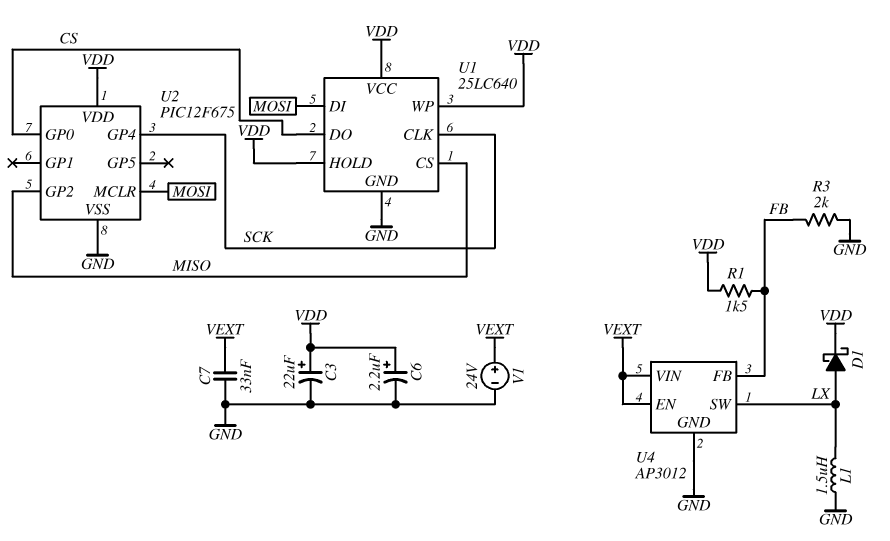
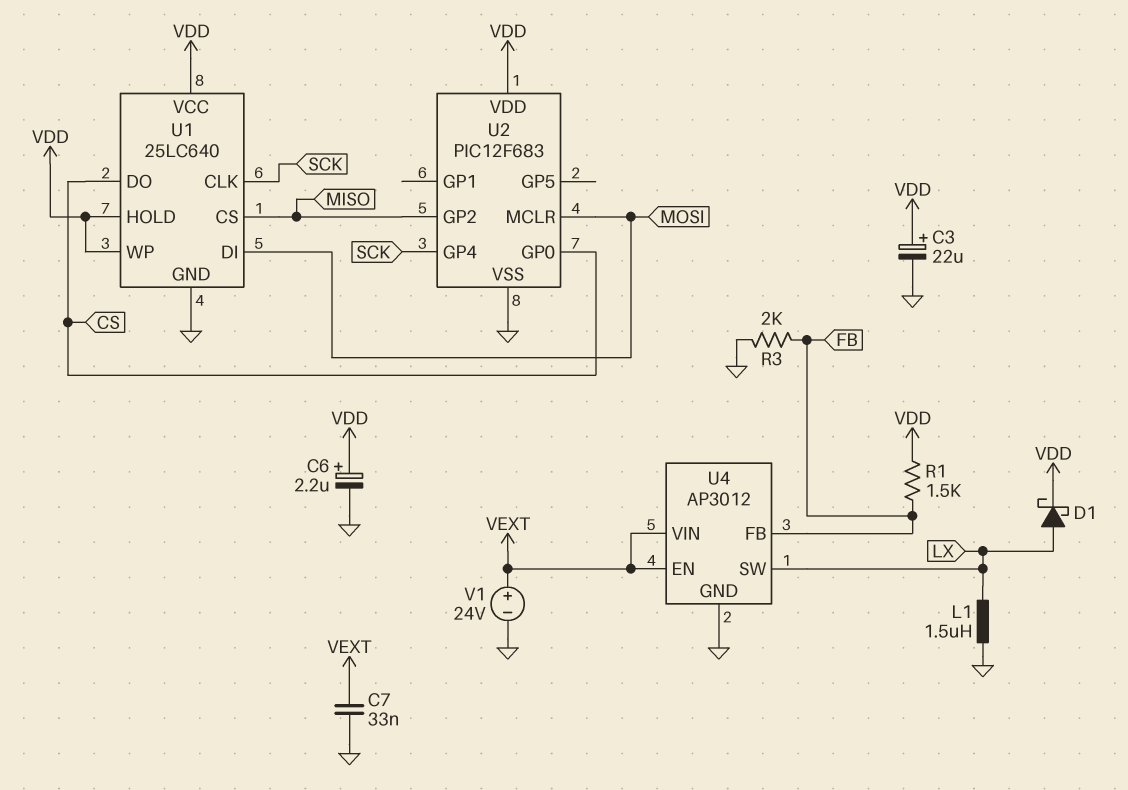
U2: PIC12F675 -> PIC12F683

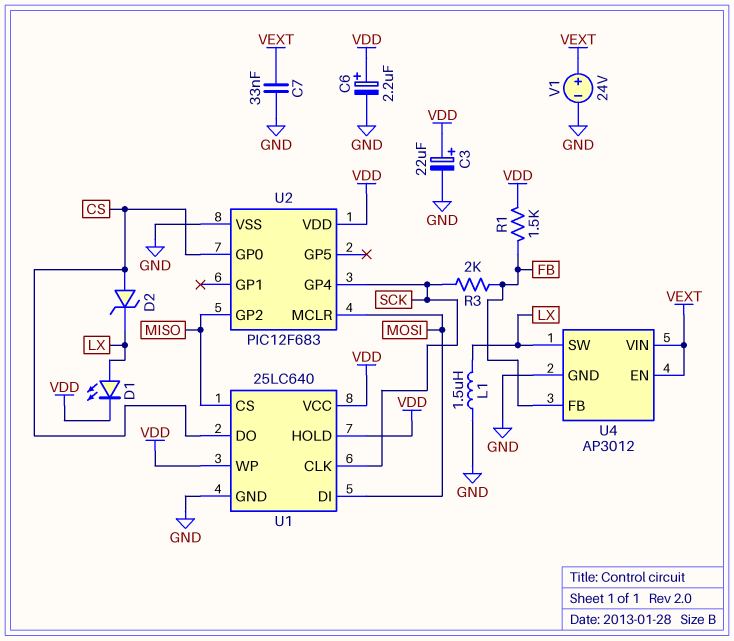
D1: schottky (A LX, K VDD) -> LED (A LX, K VDD)
D2: none -> zener (A CS, K LX)
R3: 2k (FB, GND) -> 2k (FB, SCK)

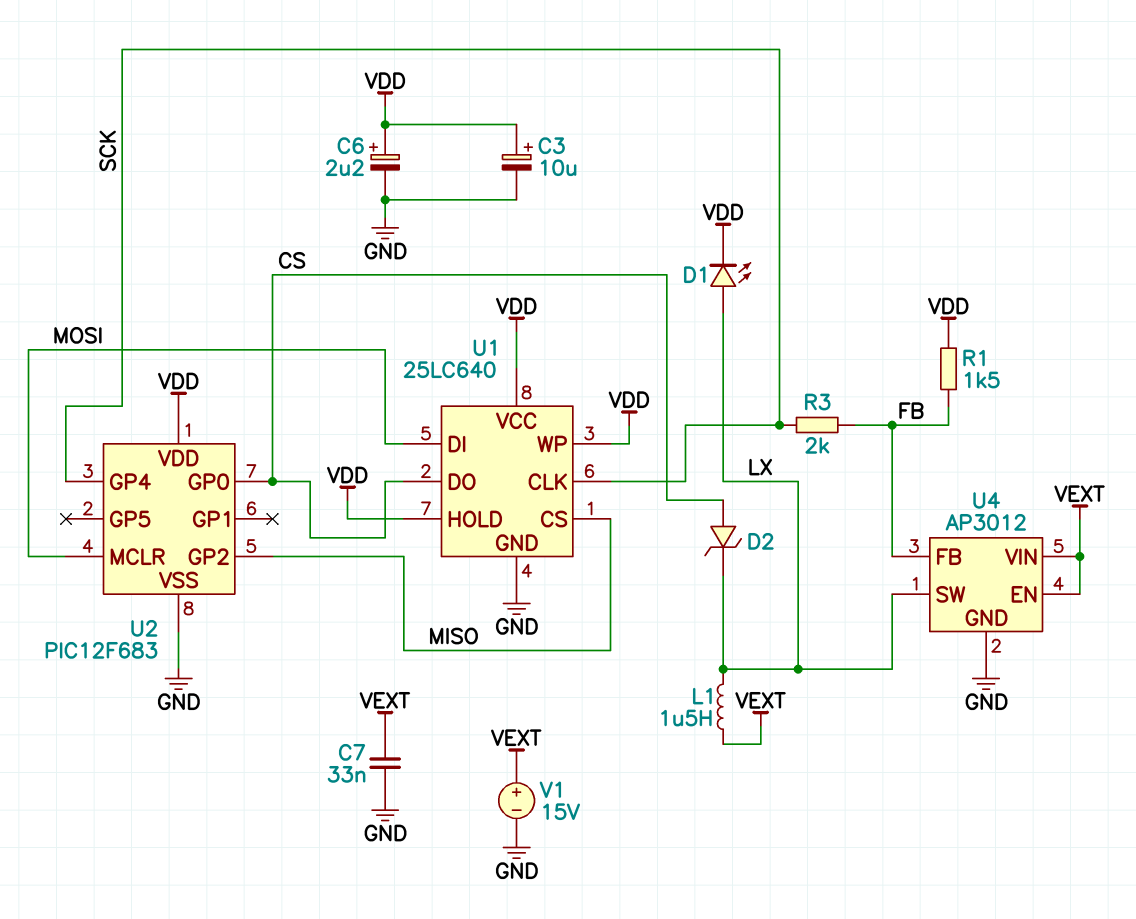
C3: 22uF (plus VDD, minus GND) -> 10uF (plus VDD, minus GND)
L1: 1.5uH (GND, LX) -> 1.5uH (LX, VEXT)
V1: 24V (plus VEXT, minus GND) -> 15V (plus VEXT, minus GND)

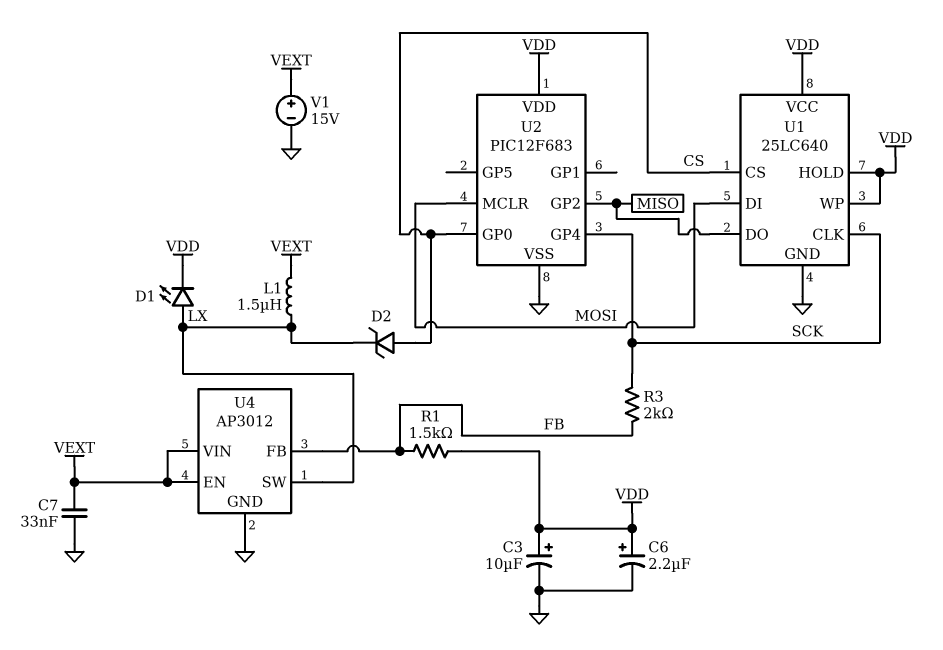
U1 pin CS: MISO -> CS
U1 pin DO: CS -> MISO

